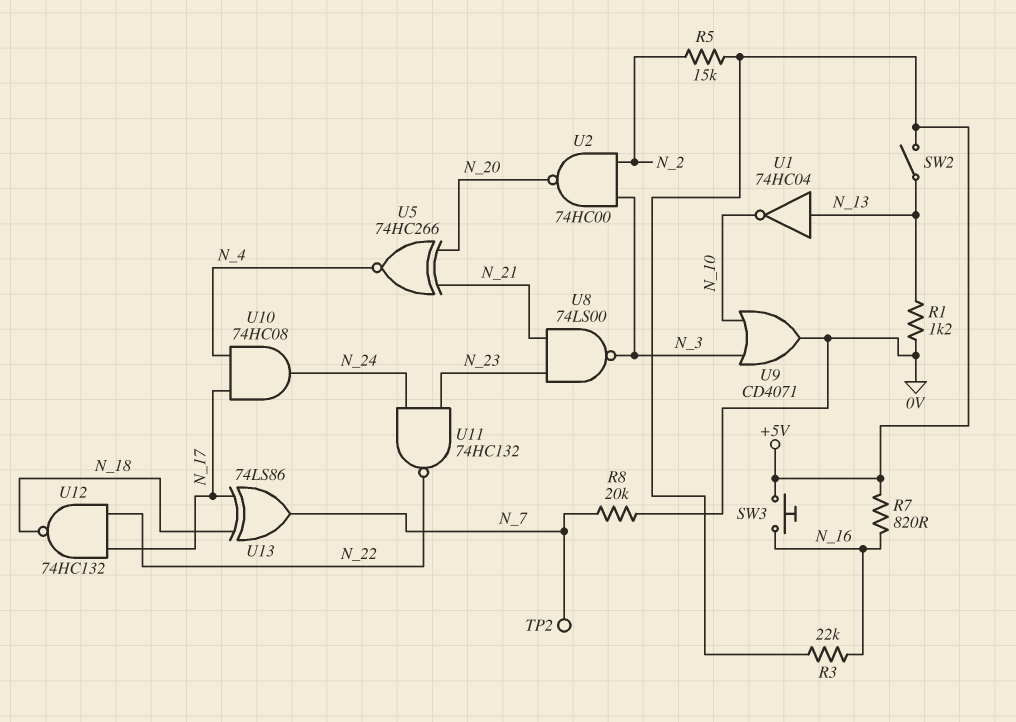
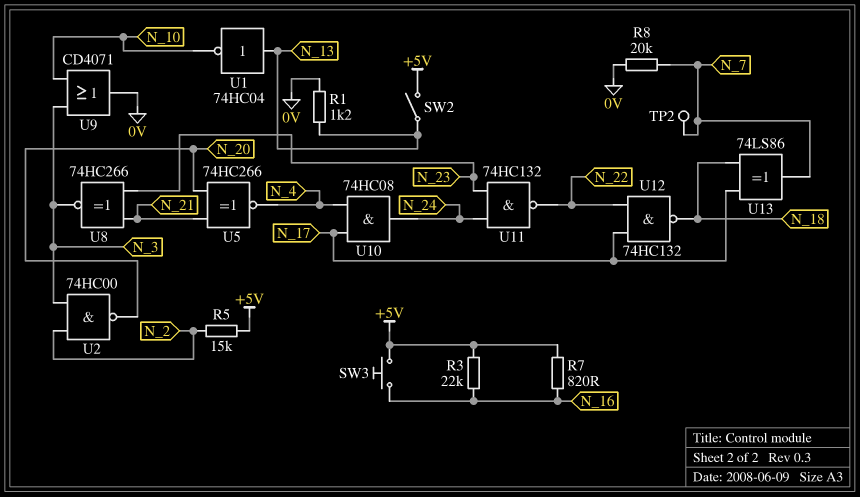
U8: NAND 74LS00 (in N_21, in N_23, out N_3) -> XNOR 74HC266 (in N_21, in N_23, out N_3)

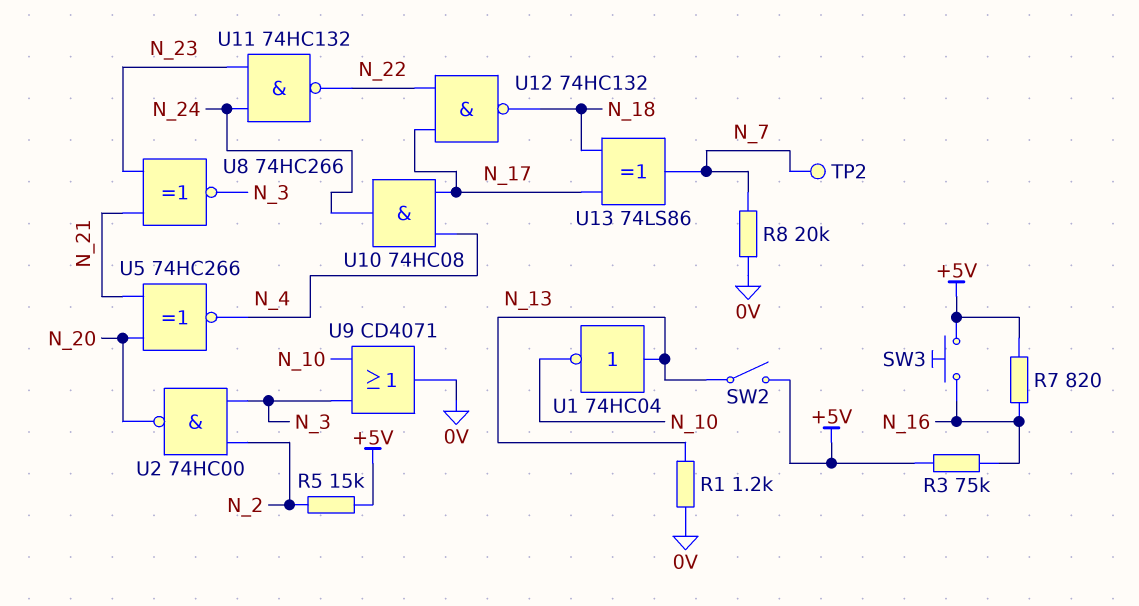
R3: 22k (+5V, N_16) -> 75k (+5V, N_16)

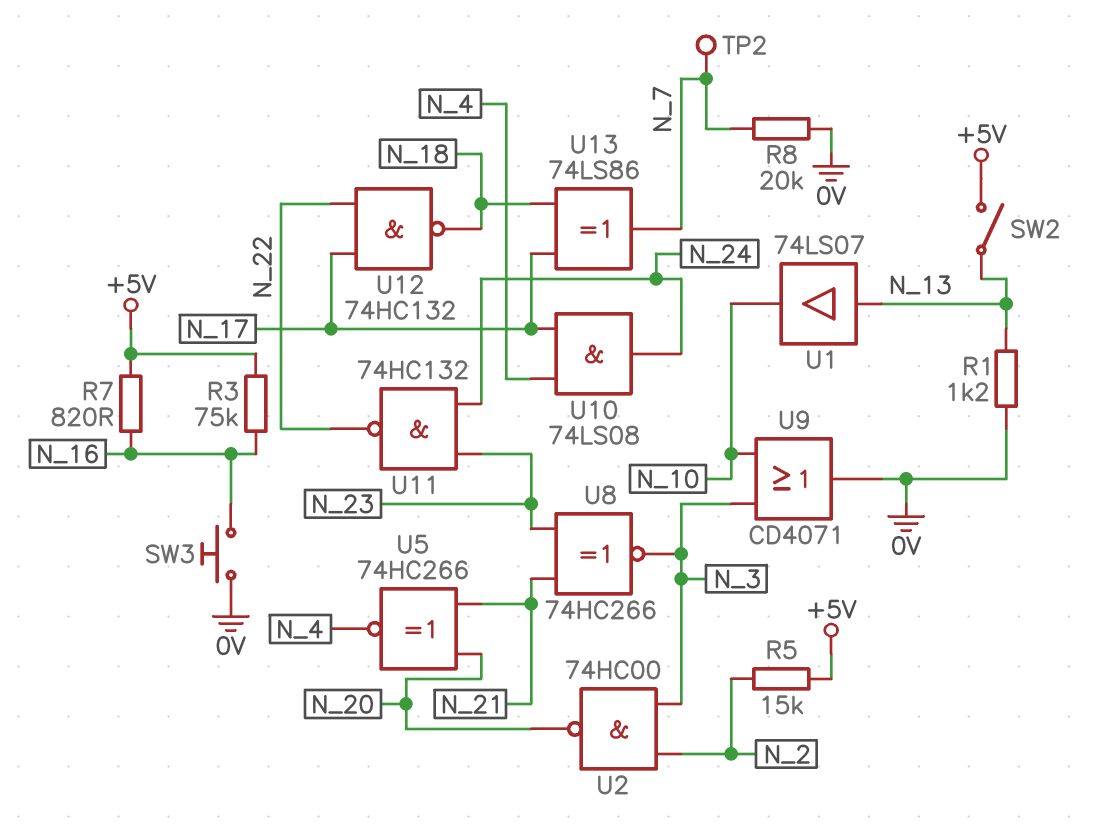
SW3: button (+5V, N_16) -> button (0V, N_16)
U1: NOT 74HC04 (in N_13, out N_10) -> buffer 74LS07 (in N_13, out N_10)
U10: AND 74HC08 (in N_4, in N_17, out N_24) -> AND 74LS08 (in N_4, in N_17, out N_24)

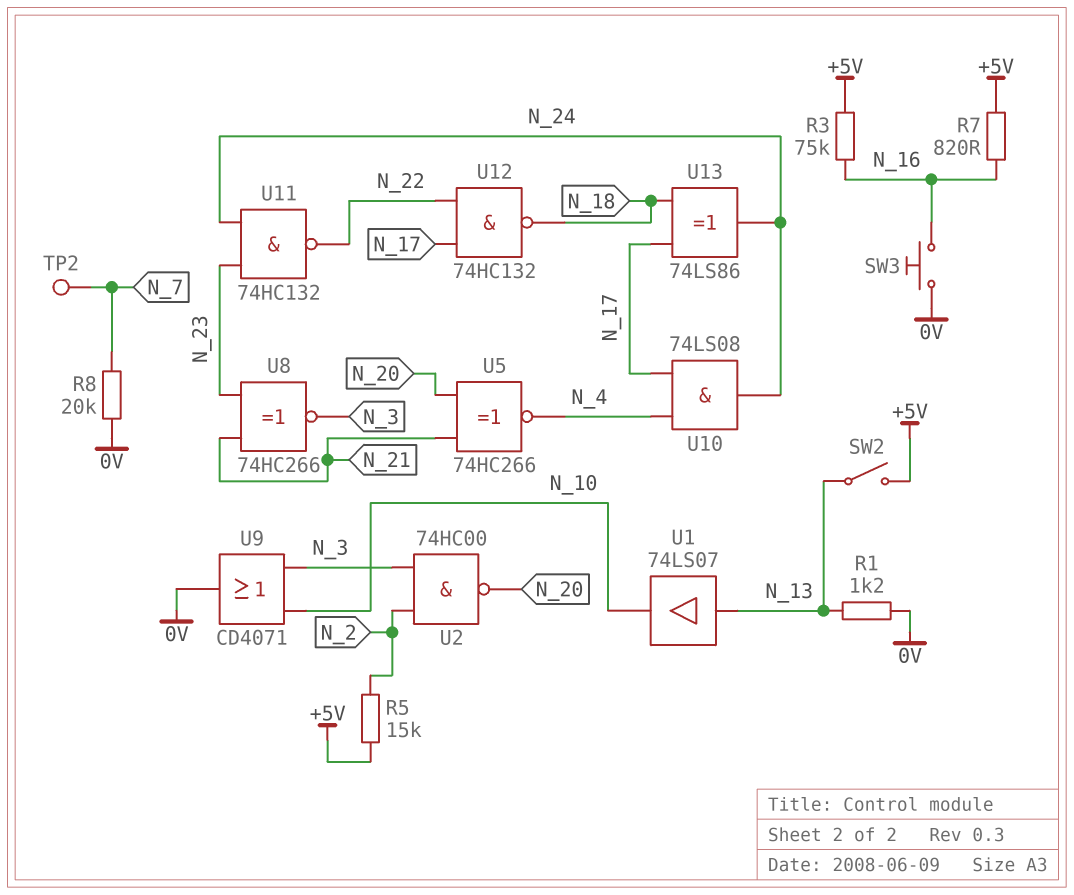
U13: XOR 74LS86 (in N_17, in N_18, out N_7) -> XOR 74LS86 (in N_17, in N_18, out N_24)

